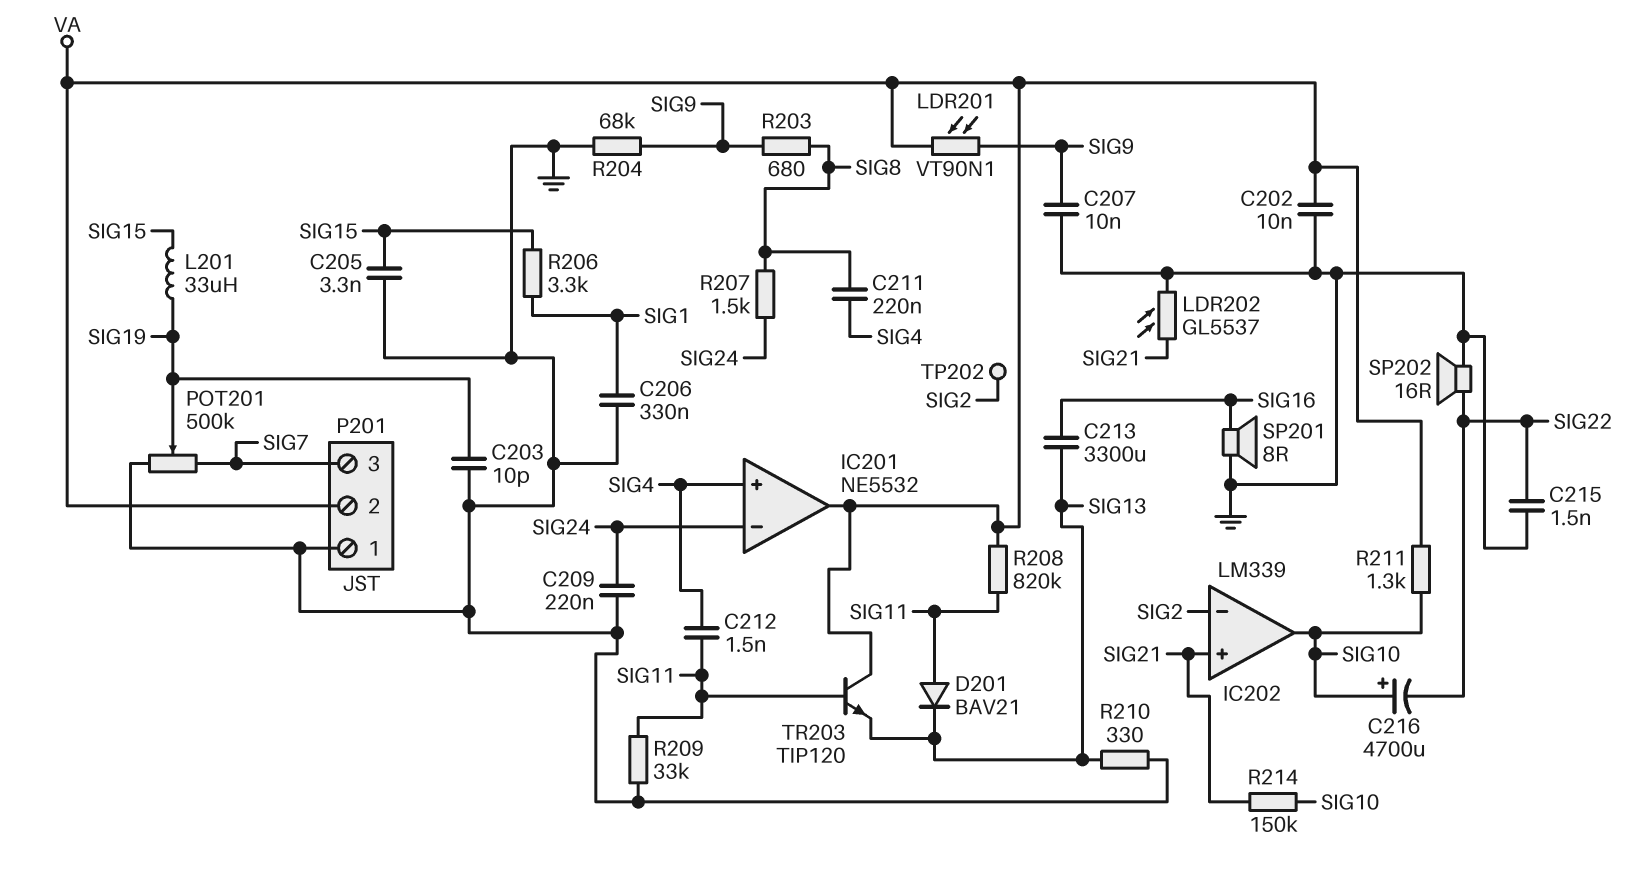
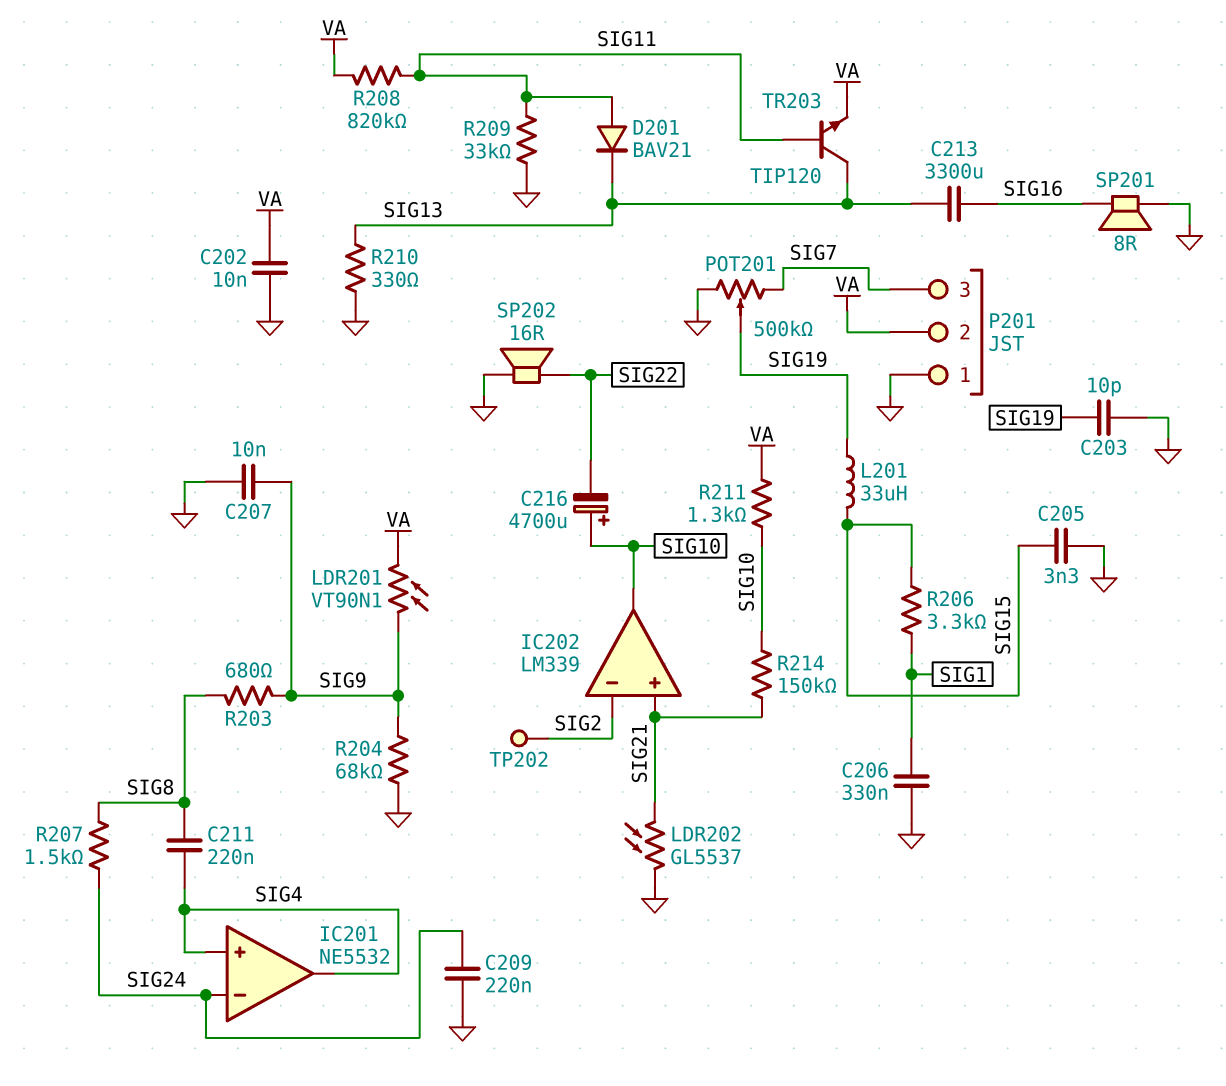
C212: 1.5nF (SIG4, SIG11) -> none
C215: 1.5nF (GND, SIG22) -> none
IC201 pin out: VA -> SIG4
TR203: NPN TIP120 (B SIG11, C VA, E SIG13) -> NPN TIP120 (B SIG11, C SIG13, E VA)

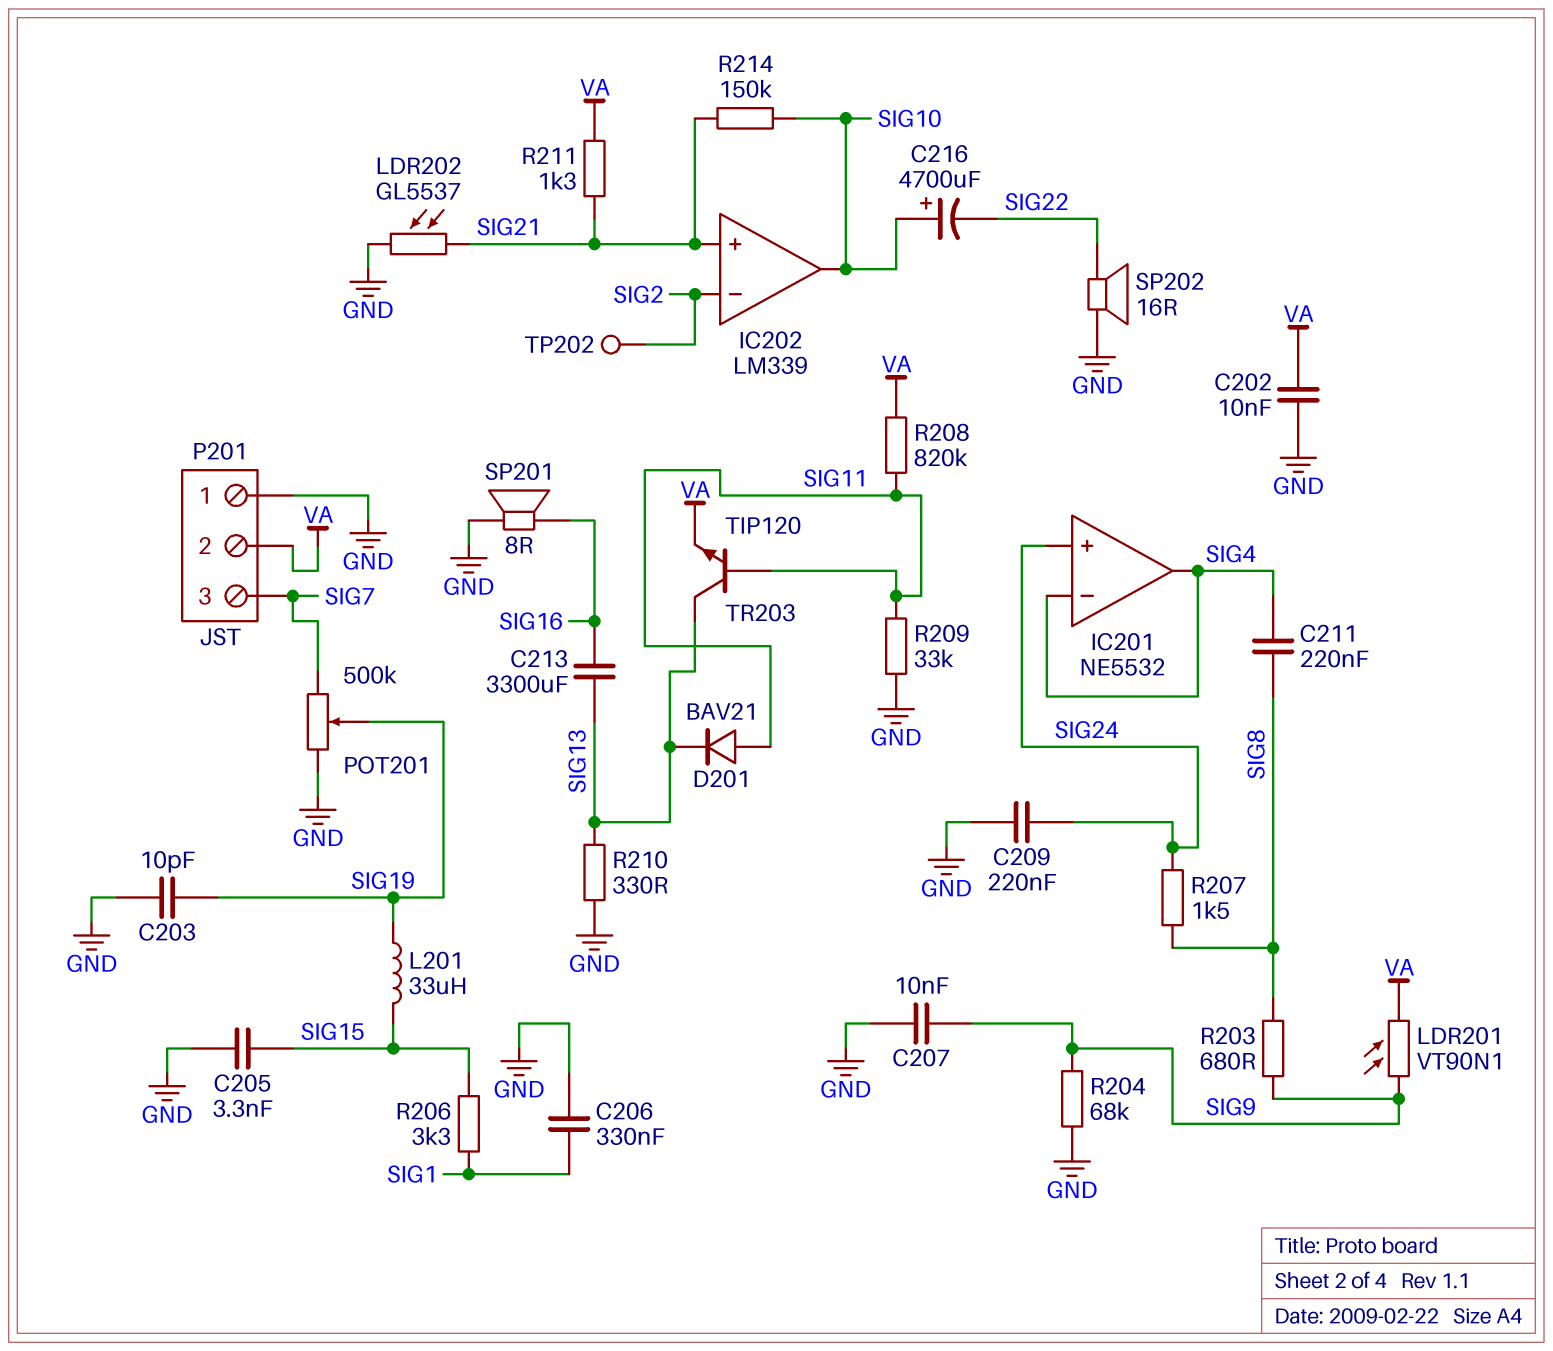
IC201 pin in+: SIG4 -> SIG24
IC201 pin in-: SIG24 -> SIG4
R211: 1.3k (SIG10, VA) -> 1.3k (SIG21, VA)

